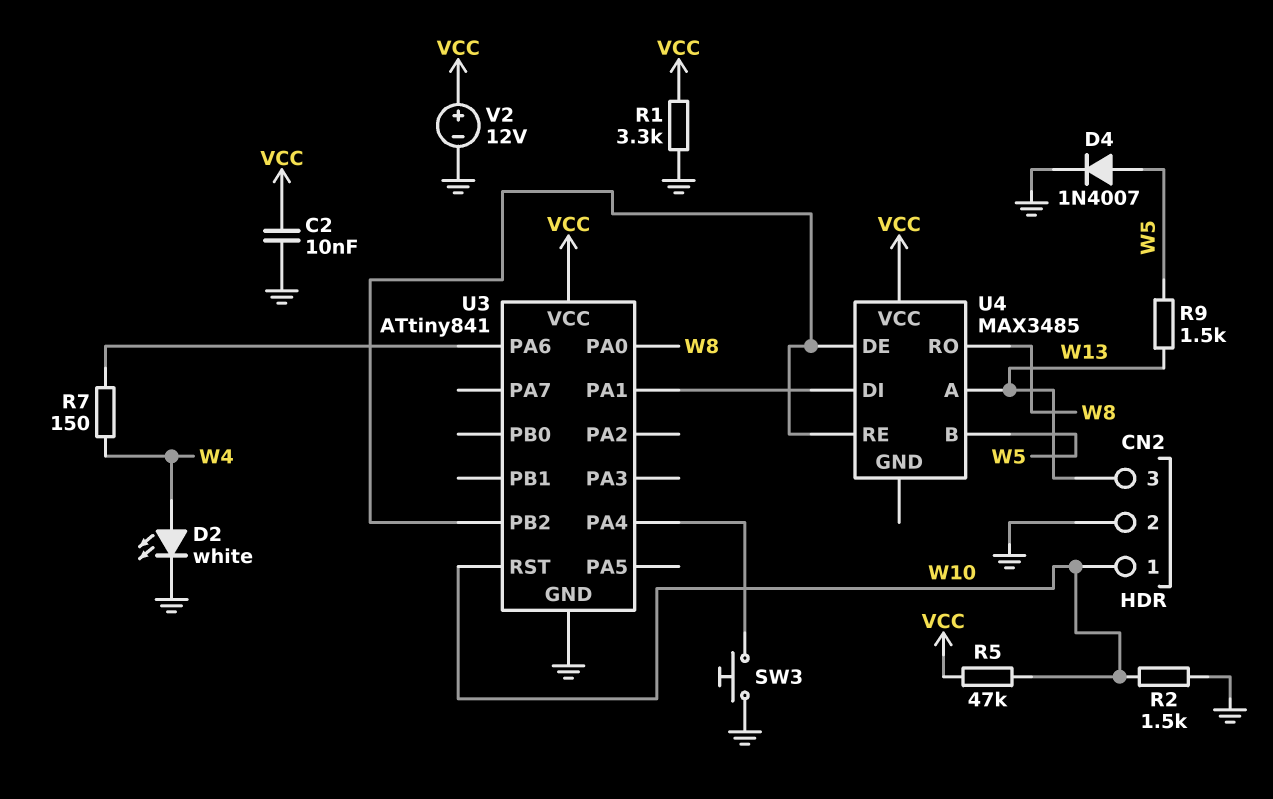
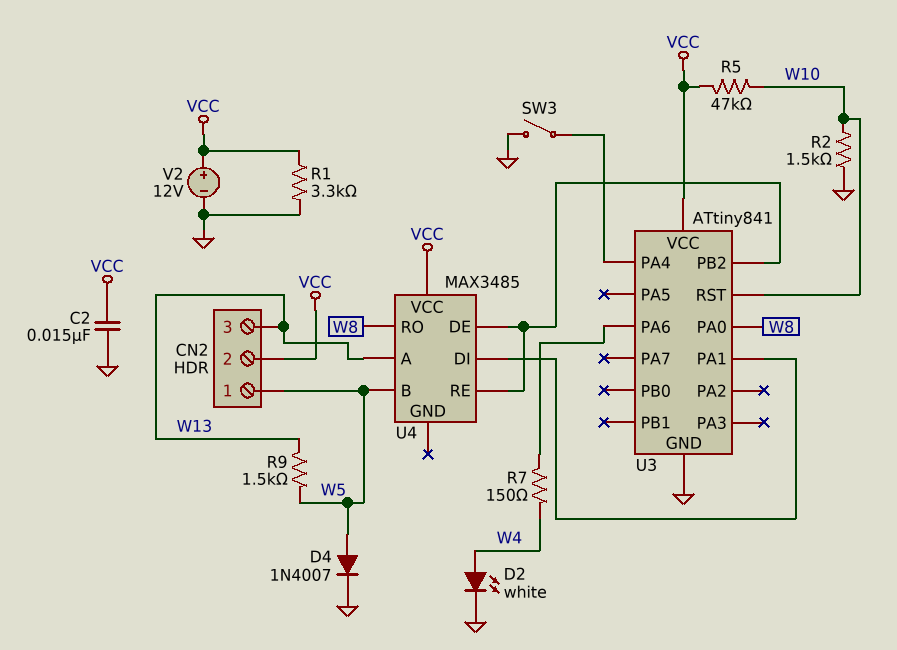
C2: 10nF (GND, VCC) -> 15nF (GND, VCC)
CN2 pin 1: W10 -> W5
CN2 pin 2: GND -> VCC
SW3: button (GND, U3/PA4) -> switch (GND, U3/PA4)

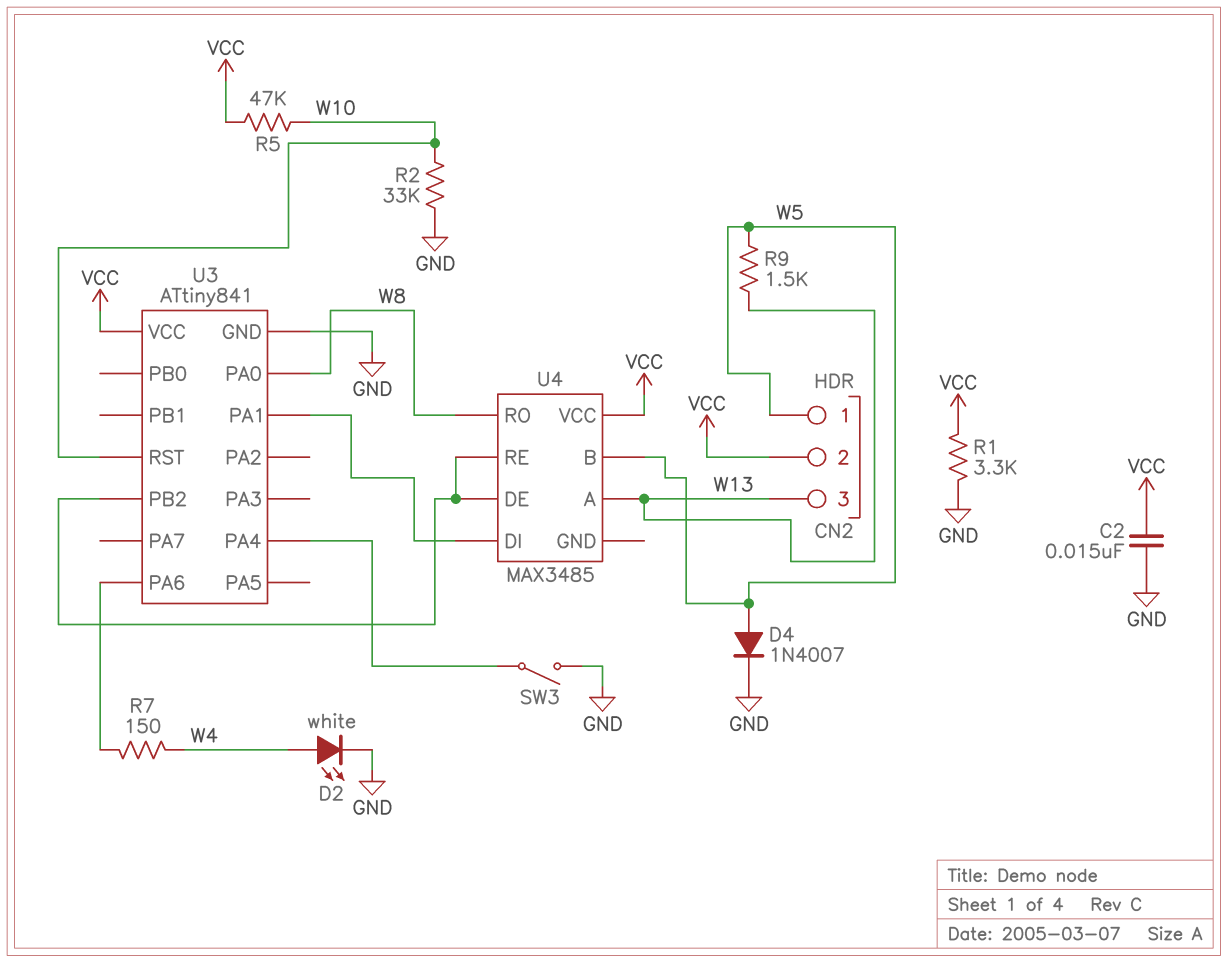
R2: 1.5k (GND, W10) -> 33k (GND, W10)
V2: 12V (plus VCC, minus GND) -> none

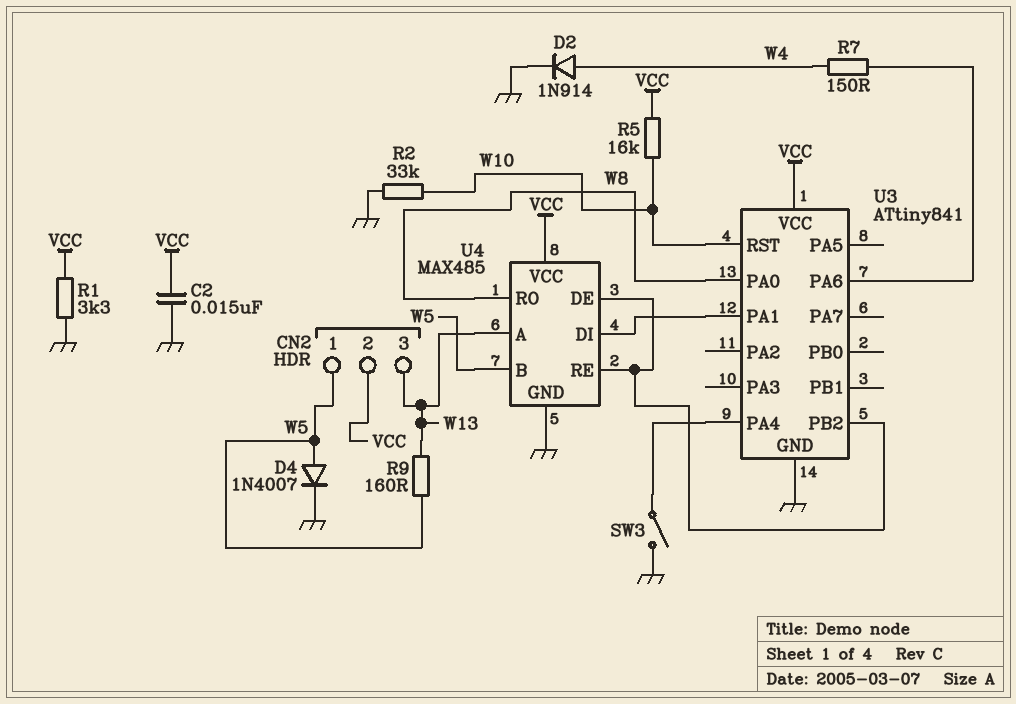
D2: LED white (A W4, K GND) -> diode 1N914 (A W4, K GND)
R5: 47k (VCC, W10) -> 16k (VCC, W10)
R9: 1.5k (W5, W13) -> 160 (W5, W13)
U4: MAX3485 -> MAX485
U4 pin GND: none -> GND

